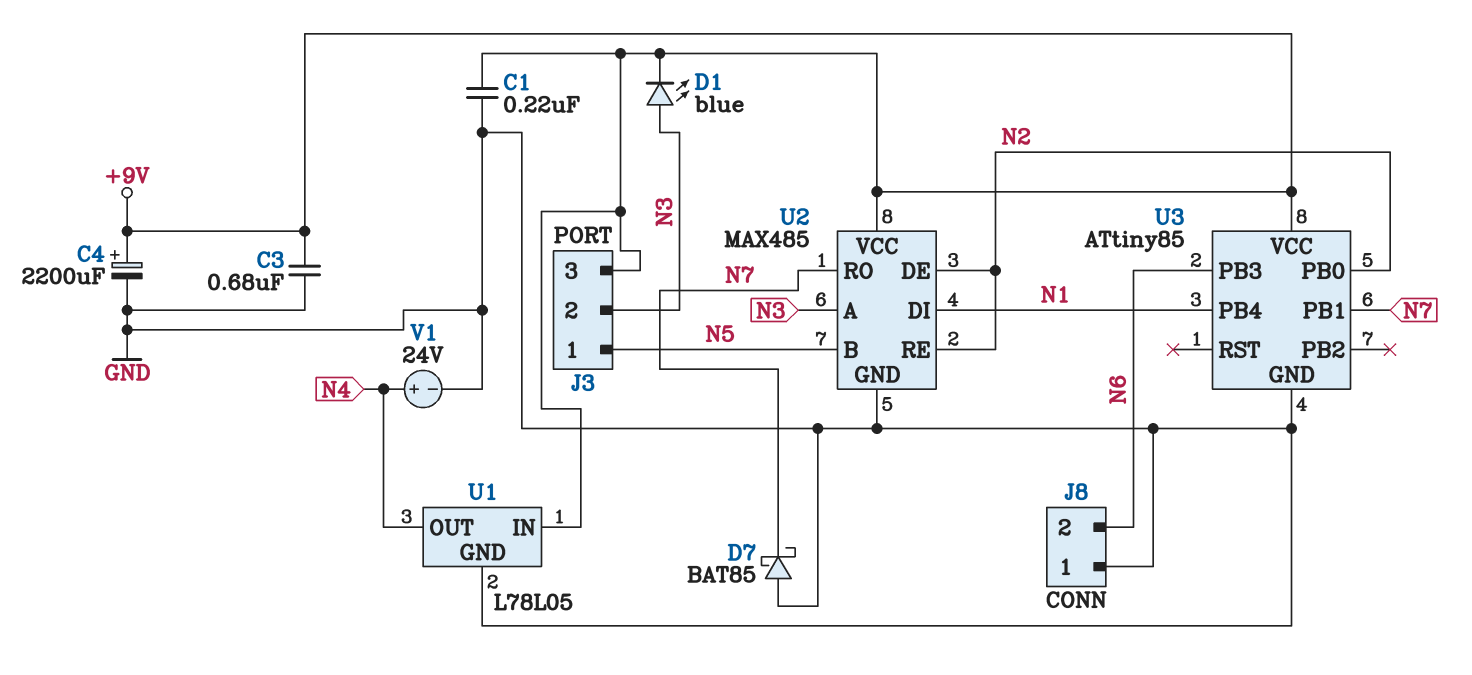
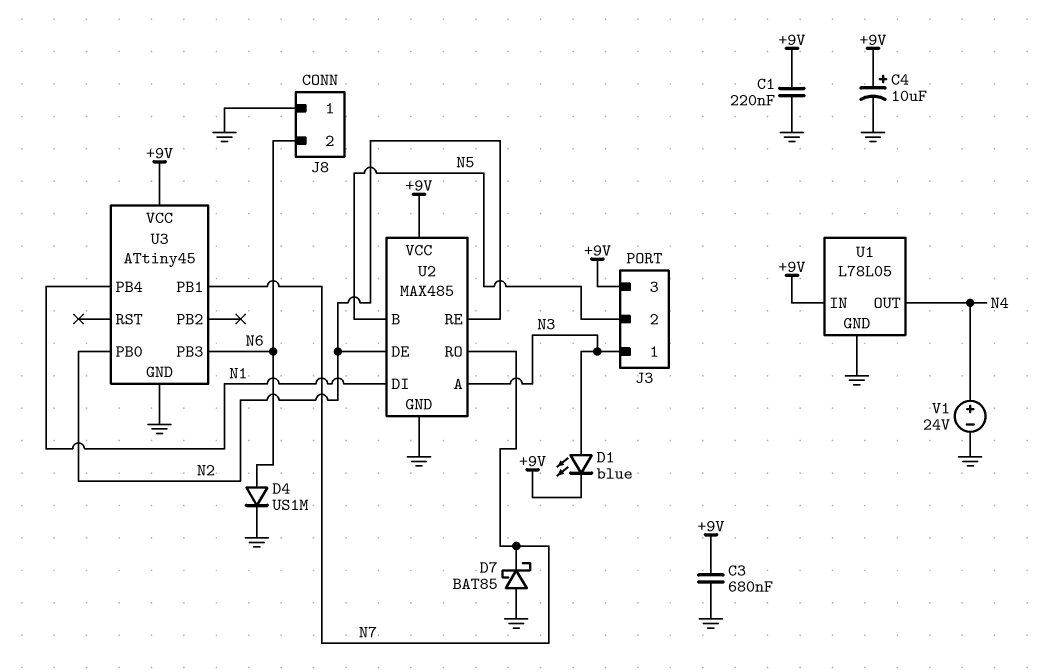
C4: 2200uF (plus +9V, minus GND) -> 10uF (plus +9V, minus GND)
D4: none -> diode US1M (A N6, K GND)
J3 pin 1: N5 -> N3
J3 pin 2: N3 -> N5
U3: ATtiny85 -> ATtiny45

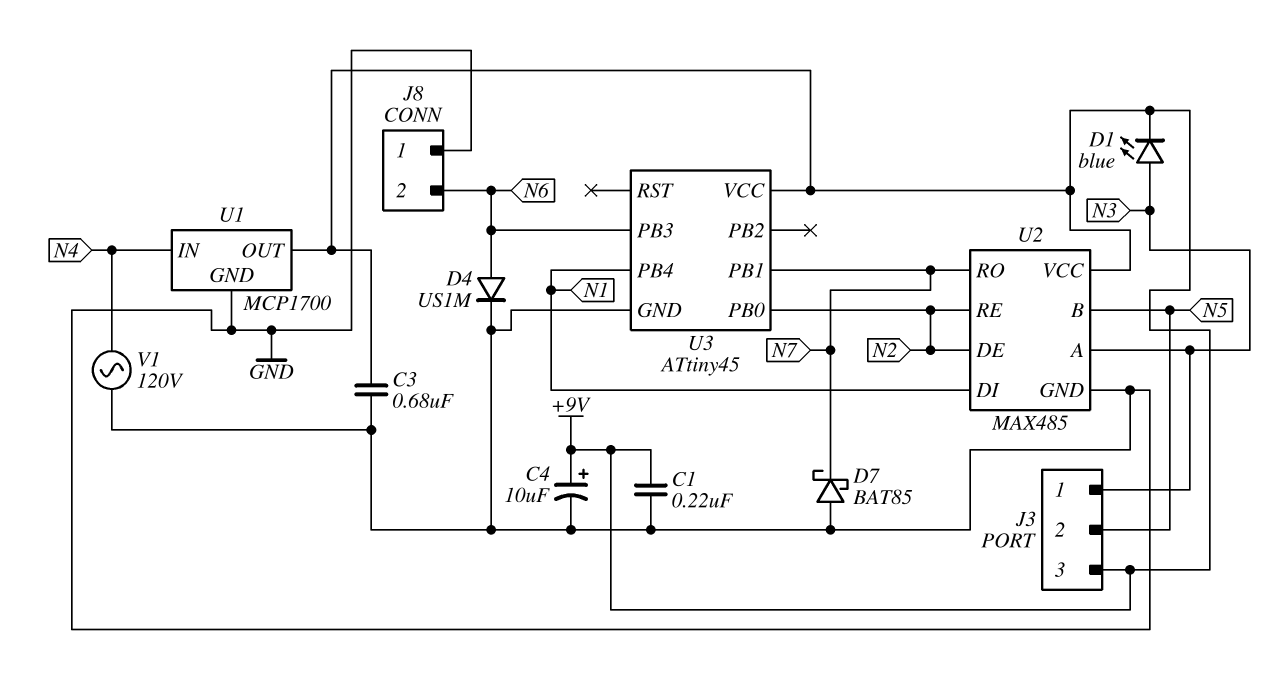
U1: L78L05 -> MCP1700
U1 pin IN: +9V -> N4
U1 pin OUT: N4 -> +9V
V1: 24V (plus N4, minus GND) -> AC 120V (GND, N4)

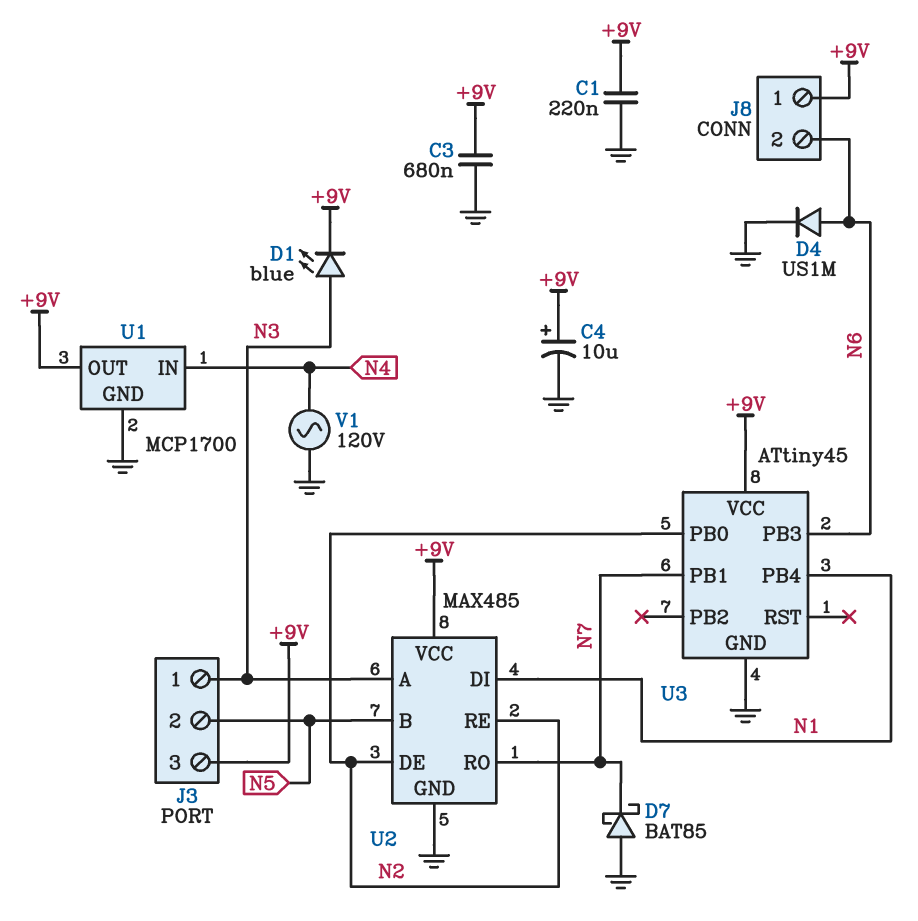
J8 pin 1: GND -> +9V

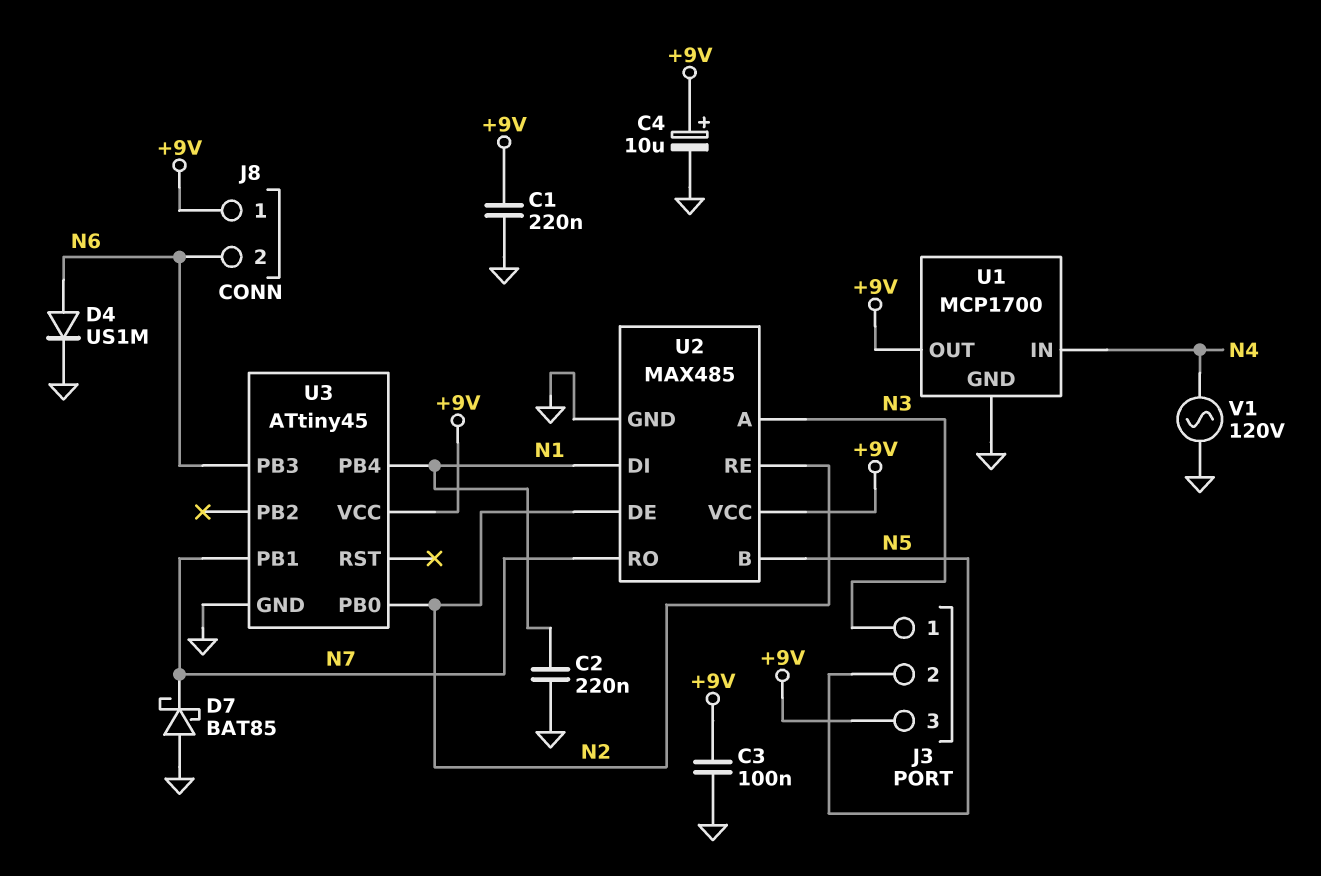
C2: none -> 220nF (GND, N1)
C3: 680nF (+9V, GND) -> 100nF (+9V, GND)
D1: LED blue (A N3, K +9V) -> none

